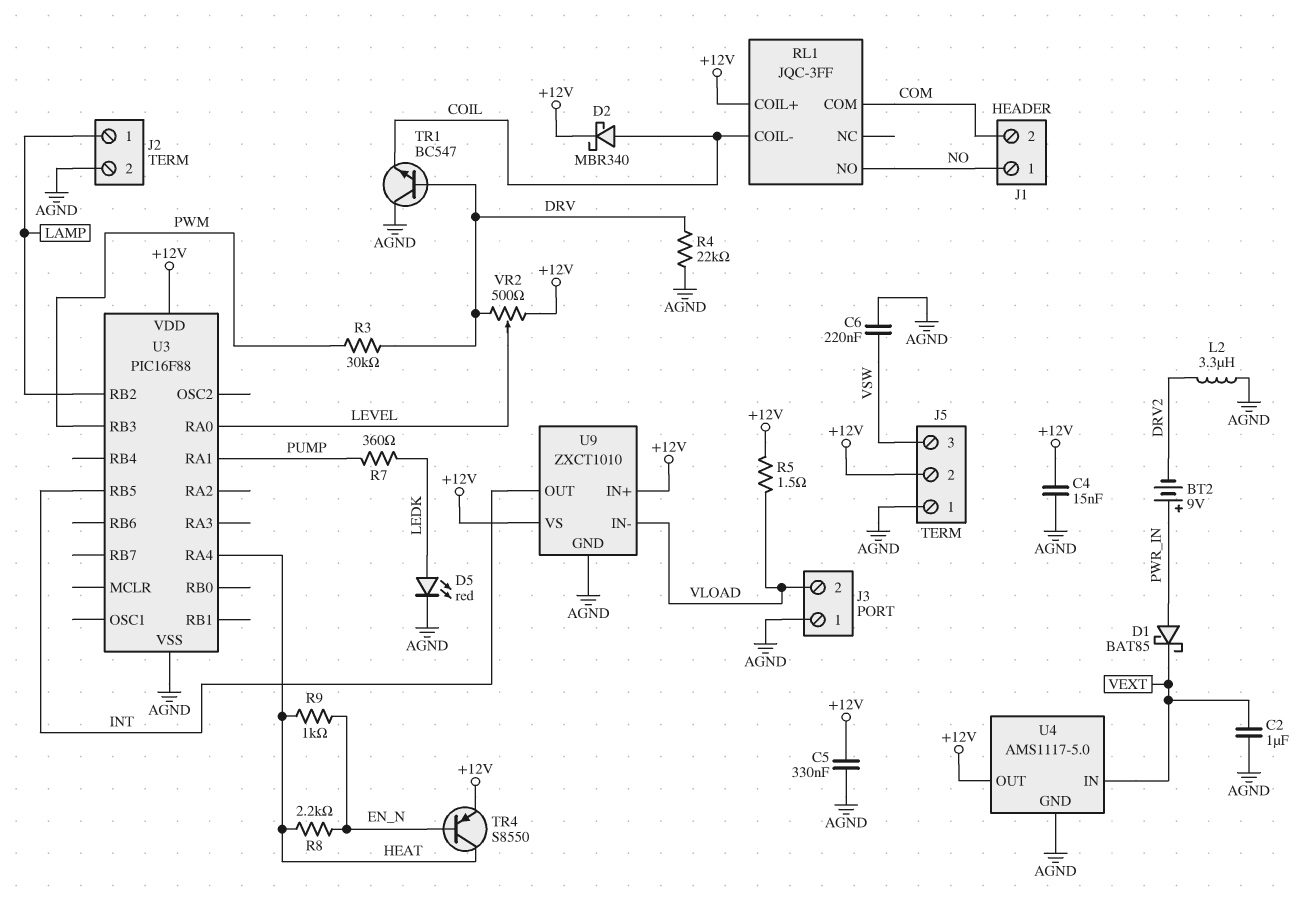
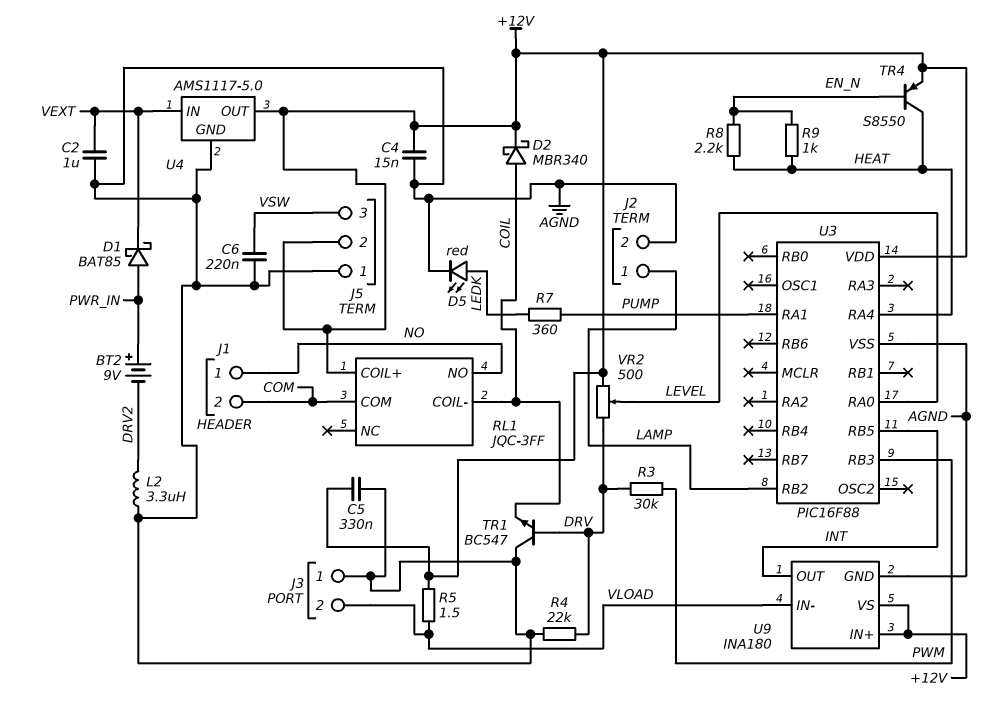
U9: ZXCT1010 -> INA180

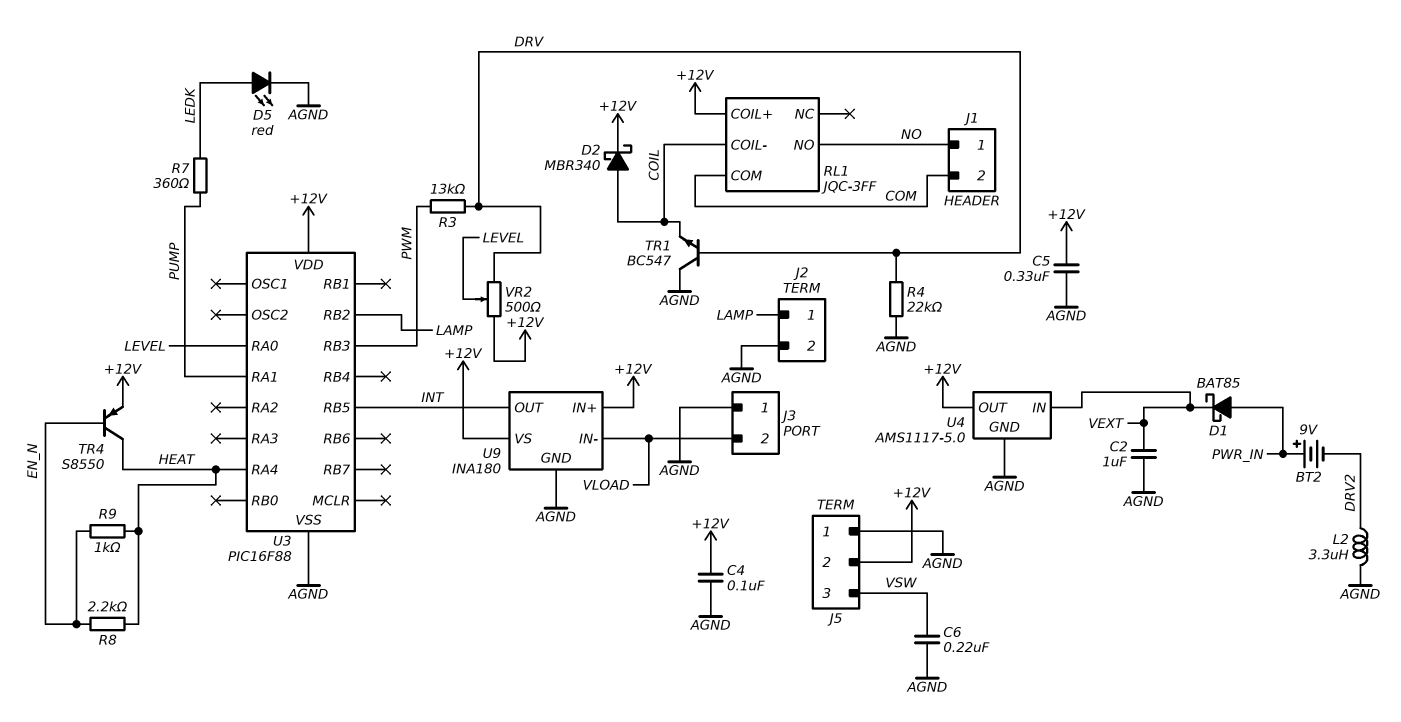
C4: 15nF (+12V, AGND) -> 100nF (+12V, AGND)
R3: 30k (DRV, PWM) -> 13k (DRV, PWM)
R5: 1.5 (+12V, VLOAD) -> none

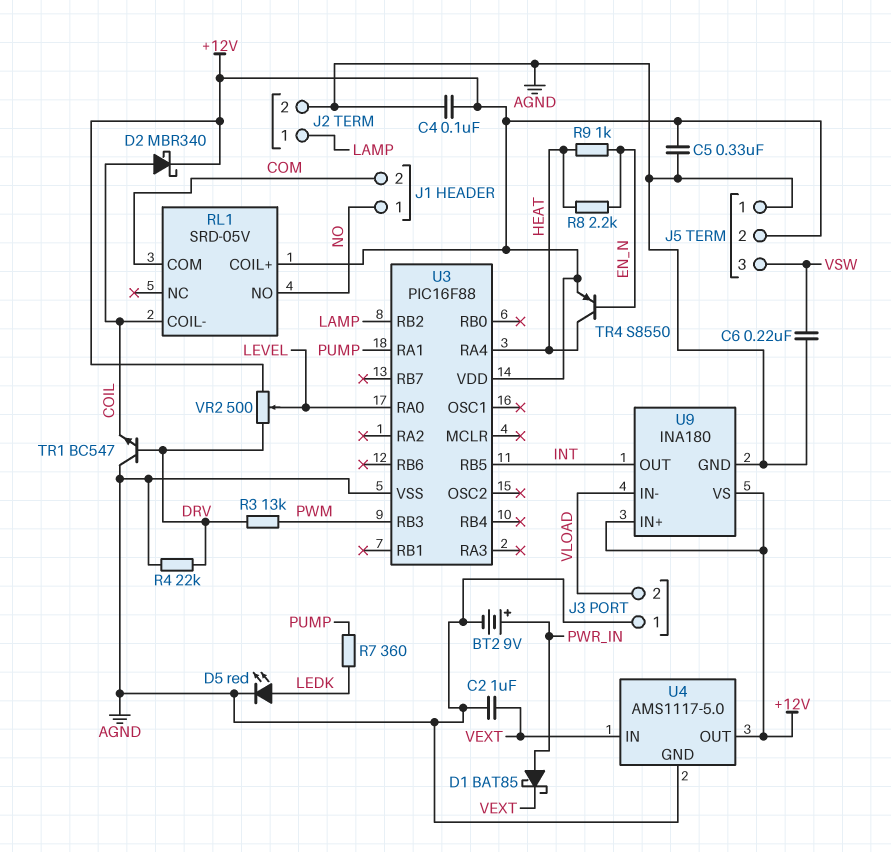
BT2: 9V (plus PWR_IN, minus DRV2) -> 9V (plus PWR_IN, minus AGND)
L2: 3.3uH (AGND, DRV2) -> none
RL1: JQC-3FF -> SRD-05V

